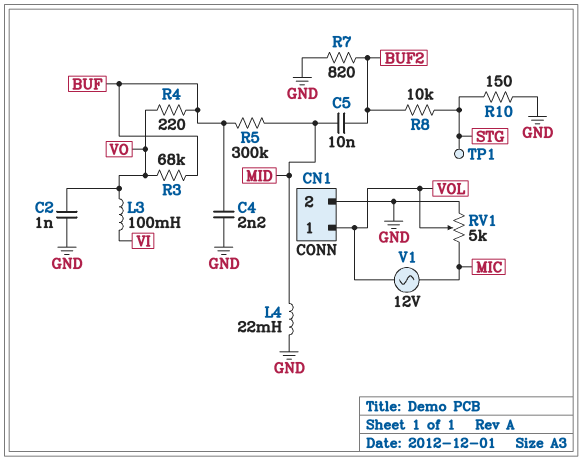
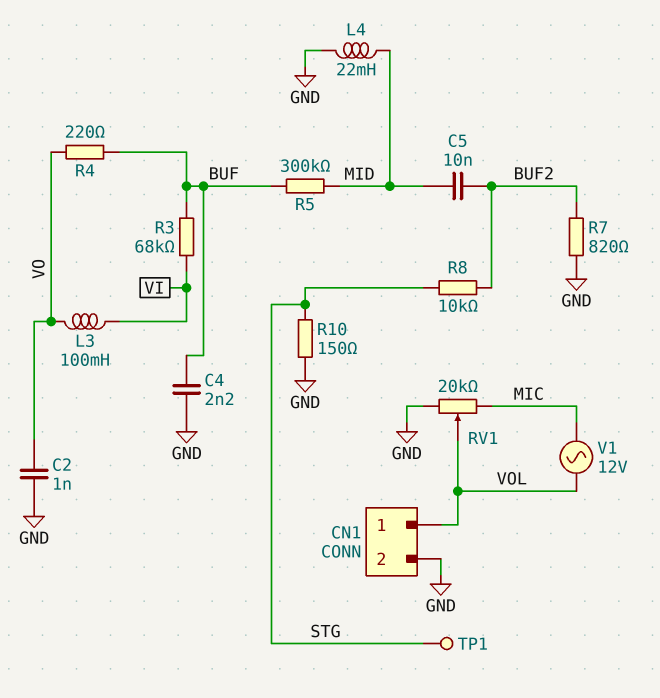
R3: 68k (BUF, VO) -> 68k (BUF, VI)
RV1: 5k (GND, MIC, wiper VOL) -> 20k (GND, MIC, wiper VOL)

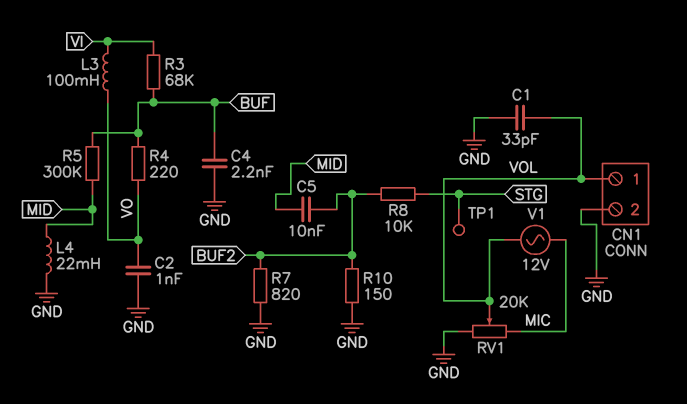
C1: none -> 33pF (GND, VOL)
R10: 150 (GND, STG) -> 150 (BUF2, GND)

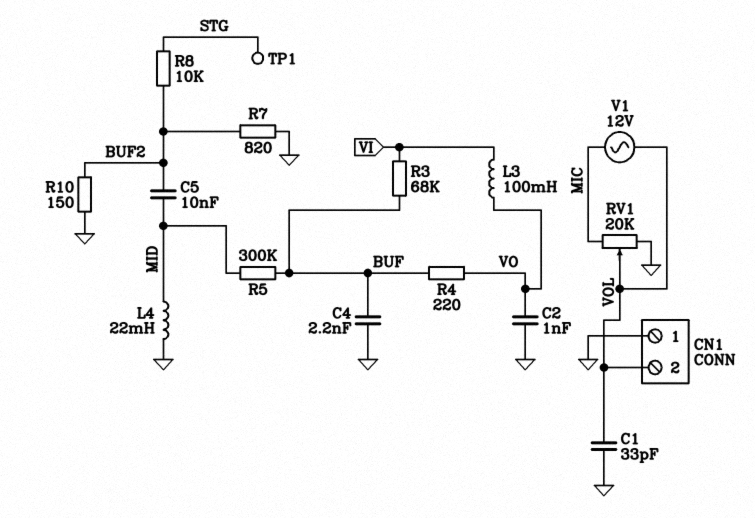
CN1 pin 1: VOL -> GND
CN1 pin 2: GND -> VOL

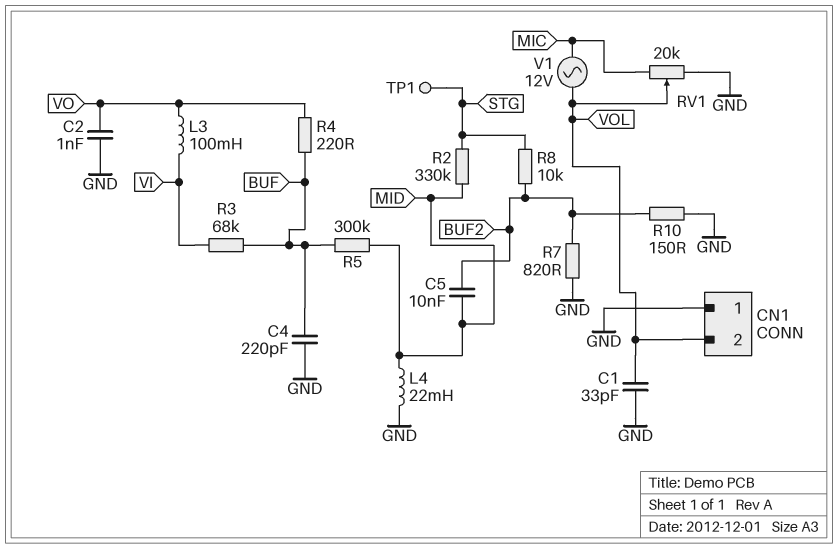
C4: 2.2nF (BUF, GND) -> 220pF (BUF, GND)
R2: none -> 330k (MID, STG)

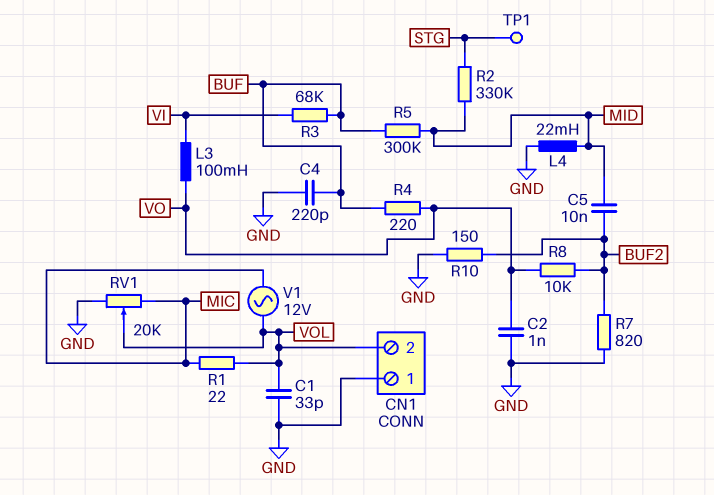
R1: none -> 22 (MIC, VOL)
R8: 10k (BUF2, STG) -> 10k (BUF2, VO)

